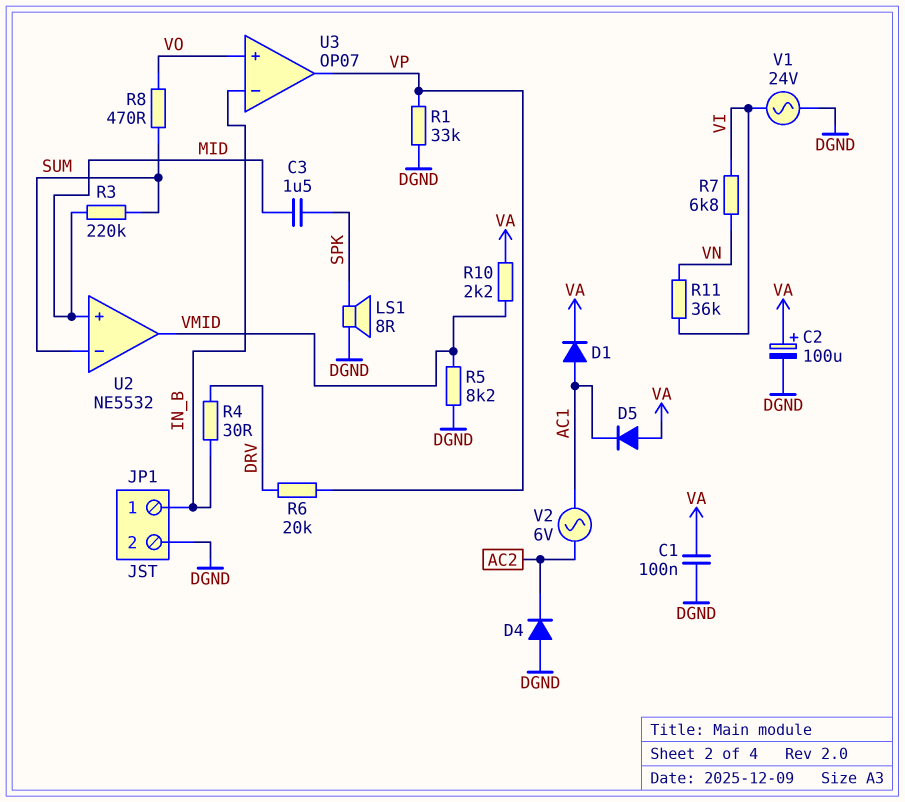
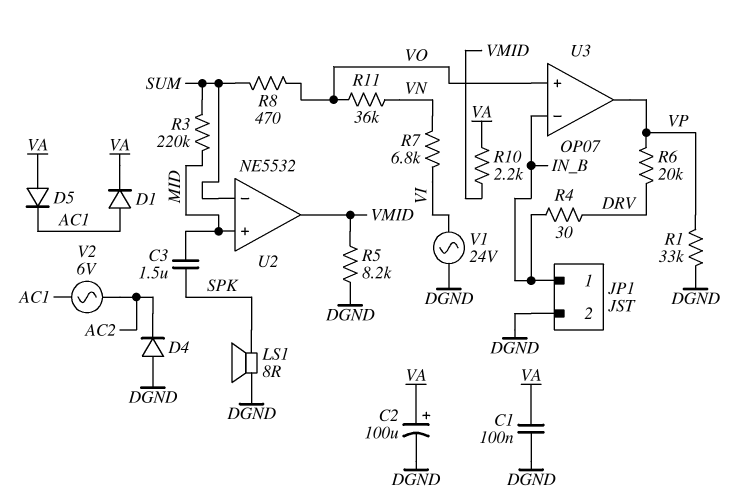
R11: 36k (VI, VN) -> 36k (VN, VO)

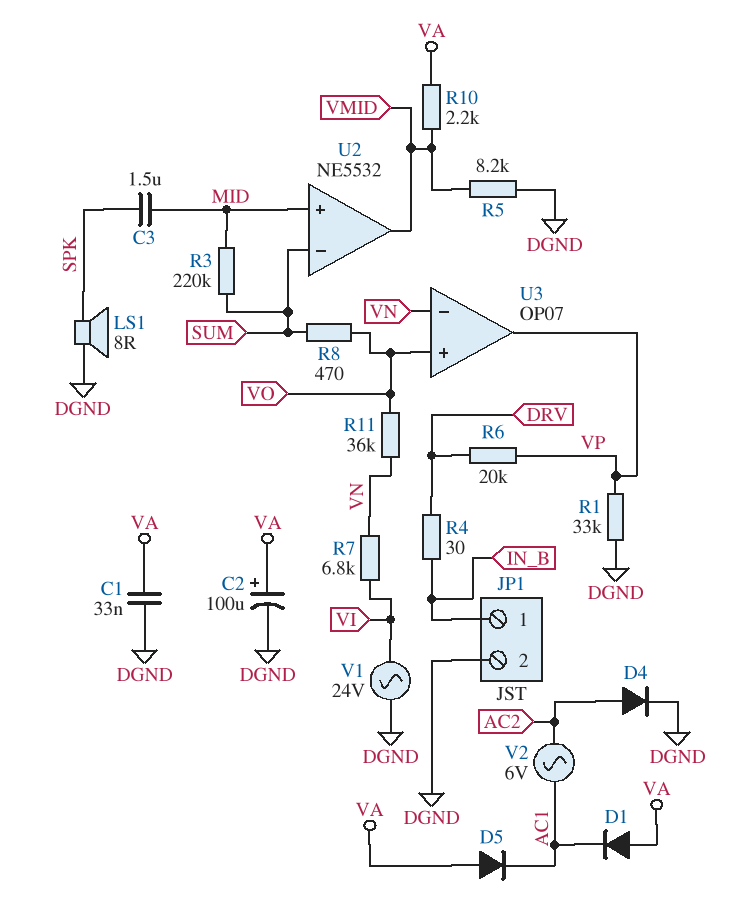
C1: 100nF (DGND, VA) -> 33nF (DGND, VA)
D1: diode (A AC1, K VA) -> diode (A VA, K AC1)
D4: diode (A DGND, K AC2) -> diode (A AC2, K DGND)
U3 pin in-: IN_B -> VN

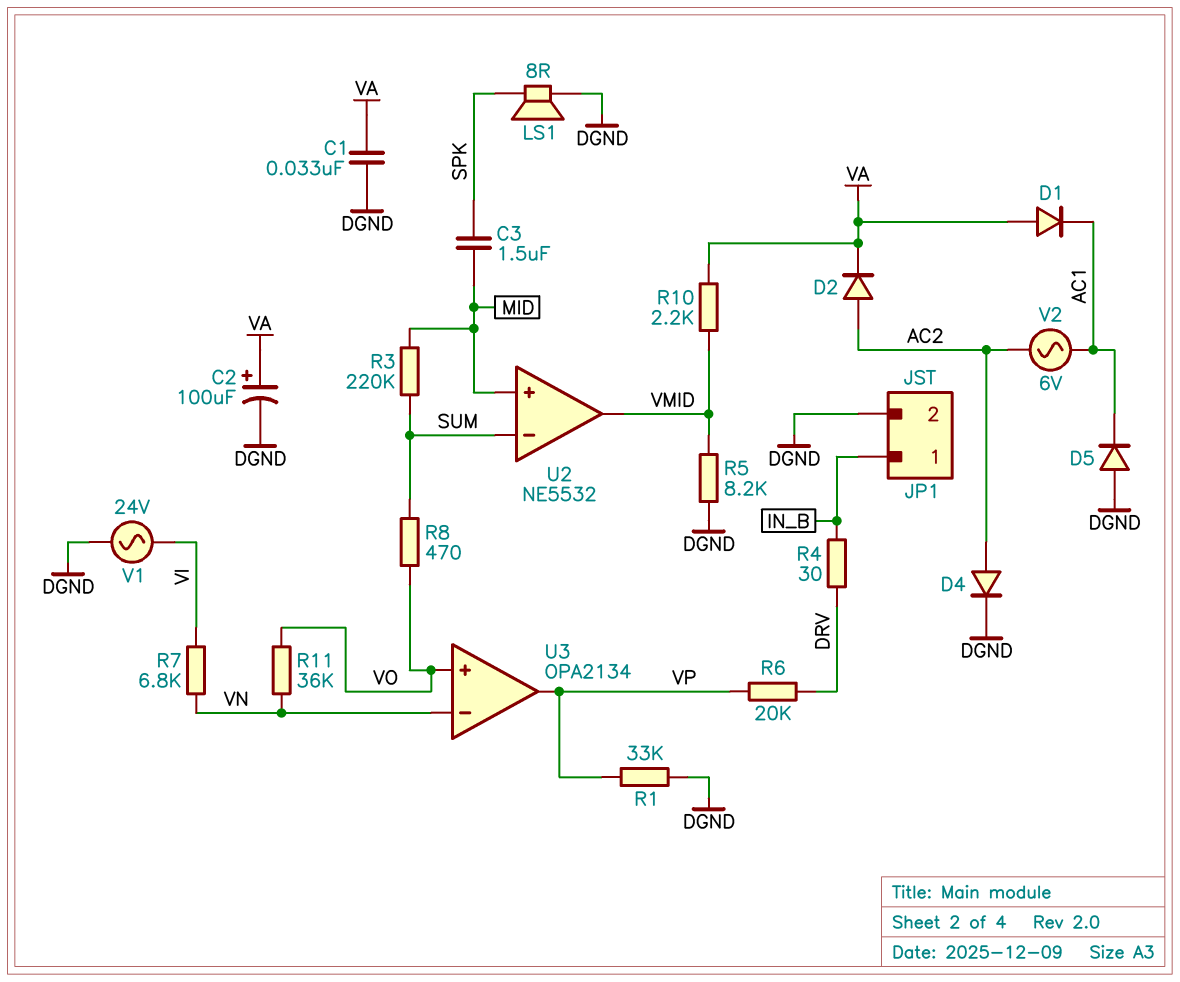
D2: none -> diode (A AC2, K VA)
D5: diode (A VA, K AC1) -> diode (A DGND, K AC1)
U3: OP07 -> OPA2134

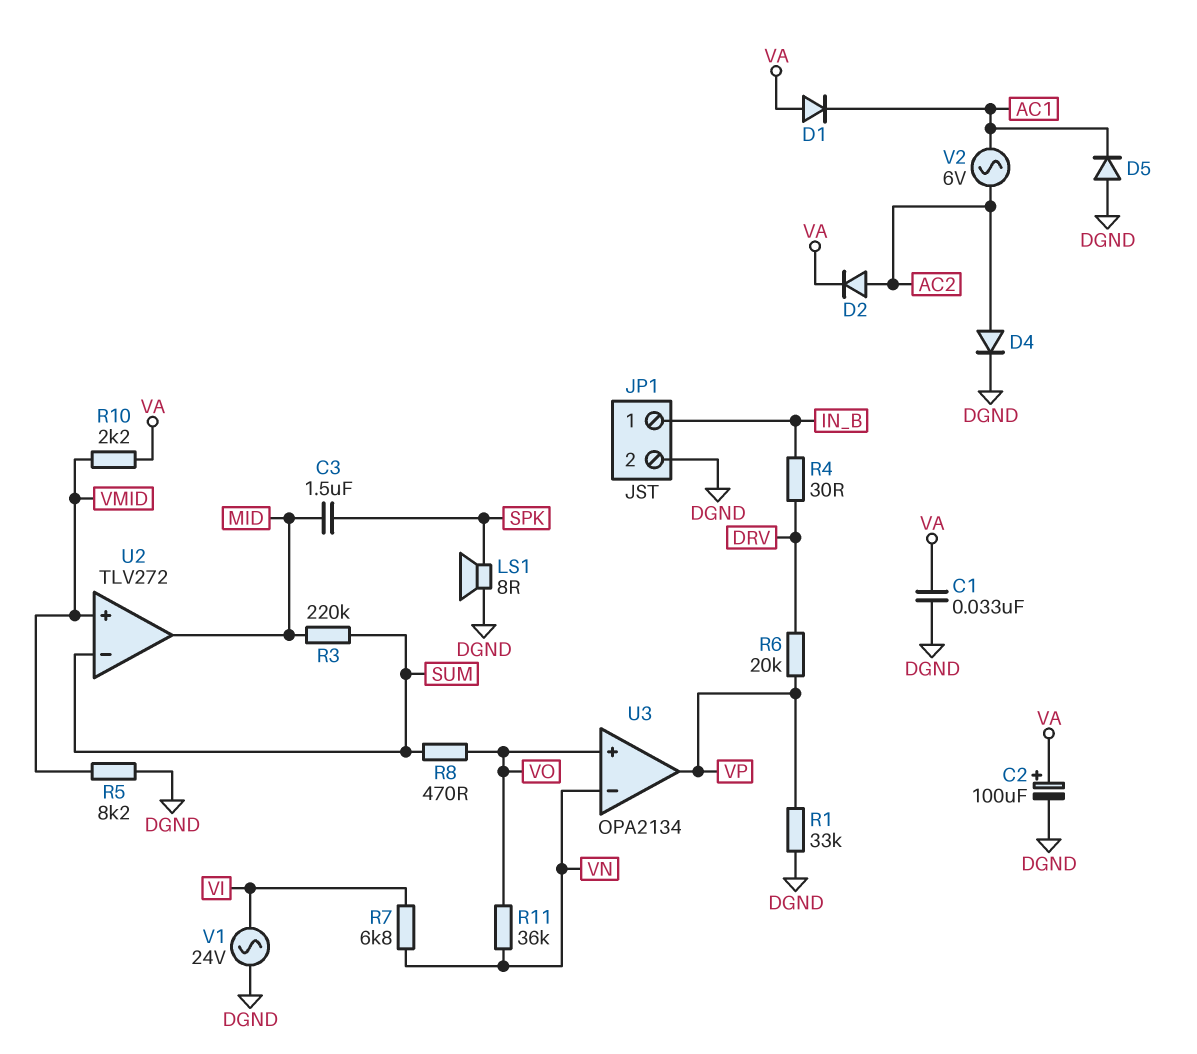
U2: NE5532 -> TLV272
U2 pin in+: MID -> VMID
U2 pin out: VMID -> MID

